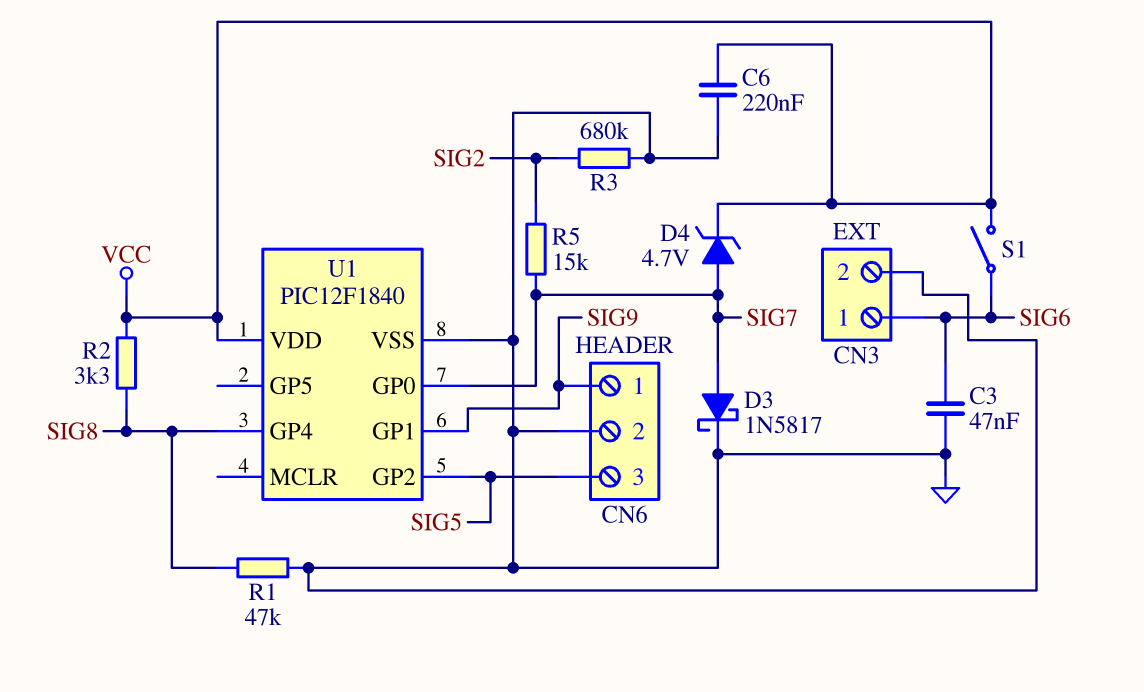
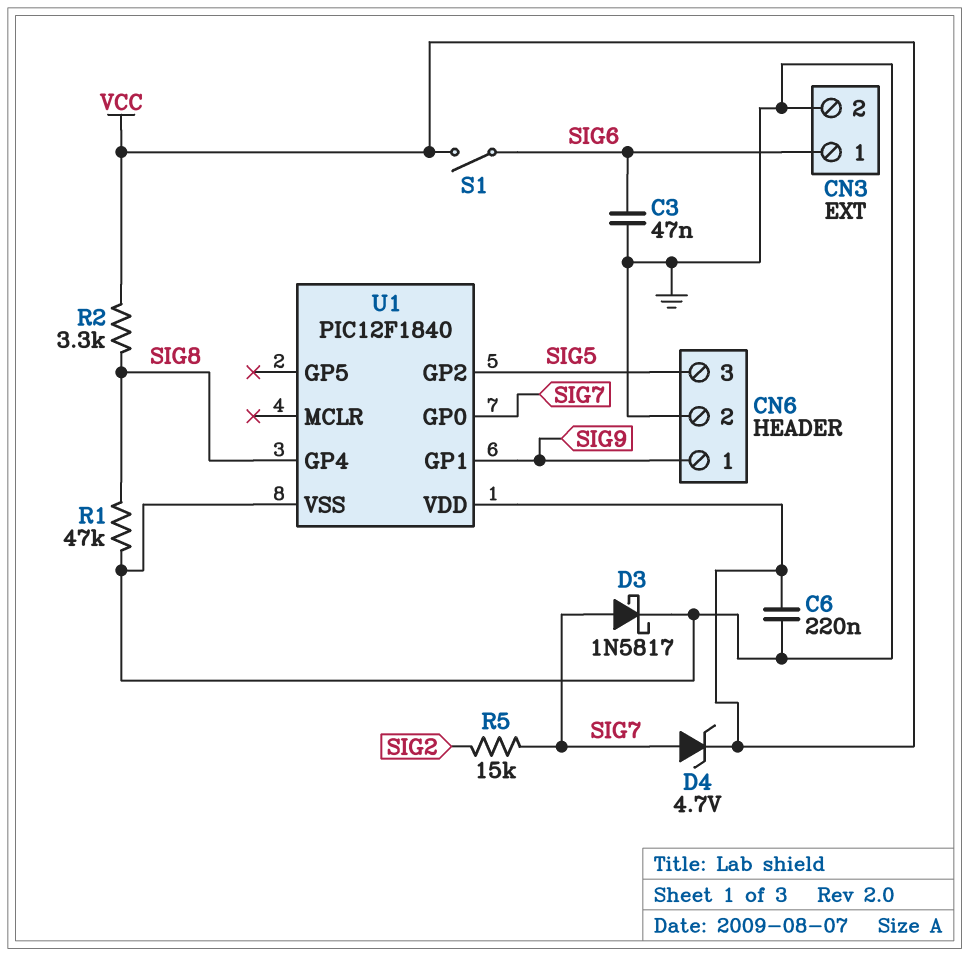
R3: 680k (GND, SIG2) -> none

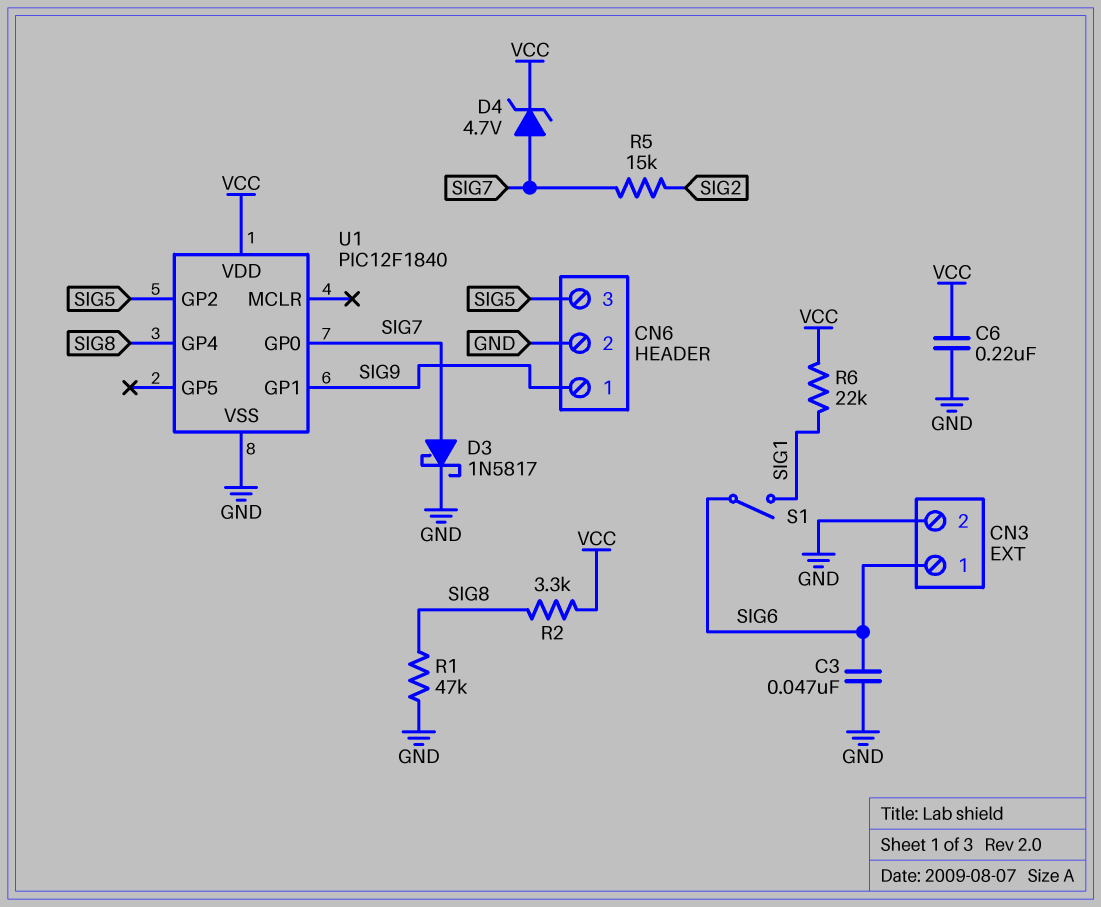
R6: none -> 22k (SIG1, VCC)
S1: switch (SIG6, VCC) -> switch (SIG1, SIG6)

